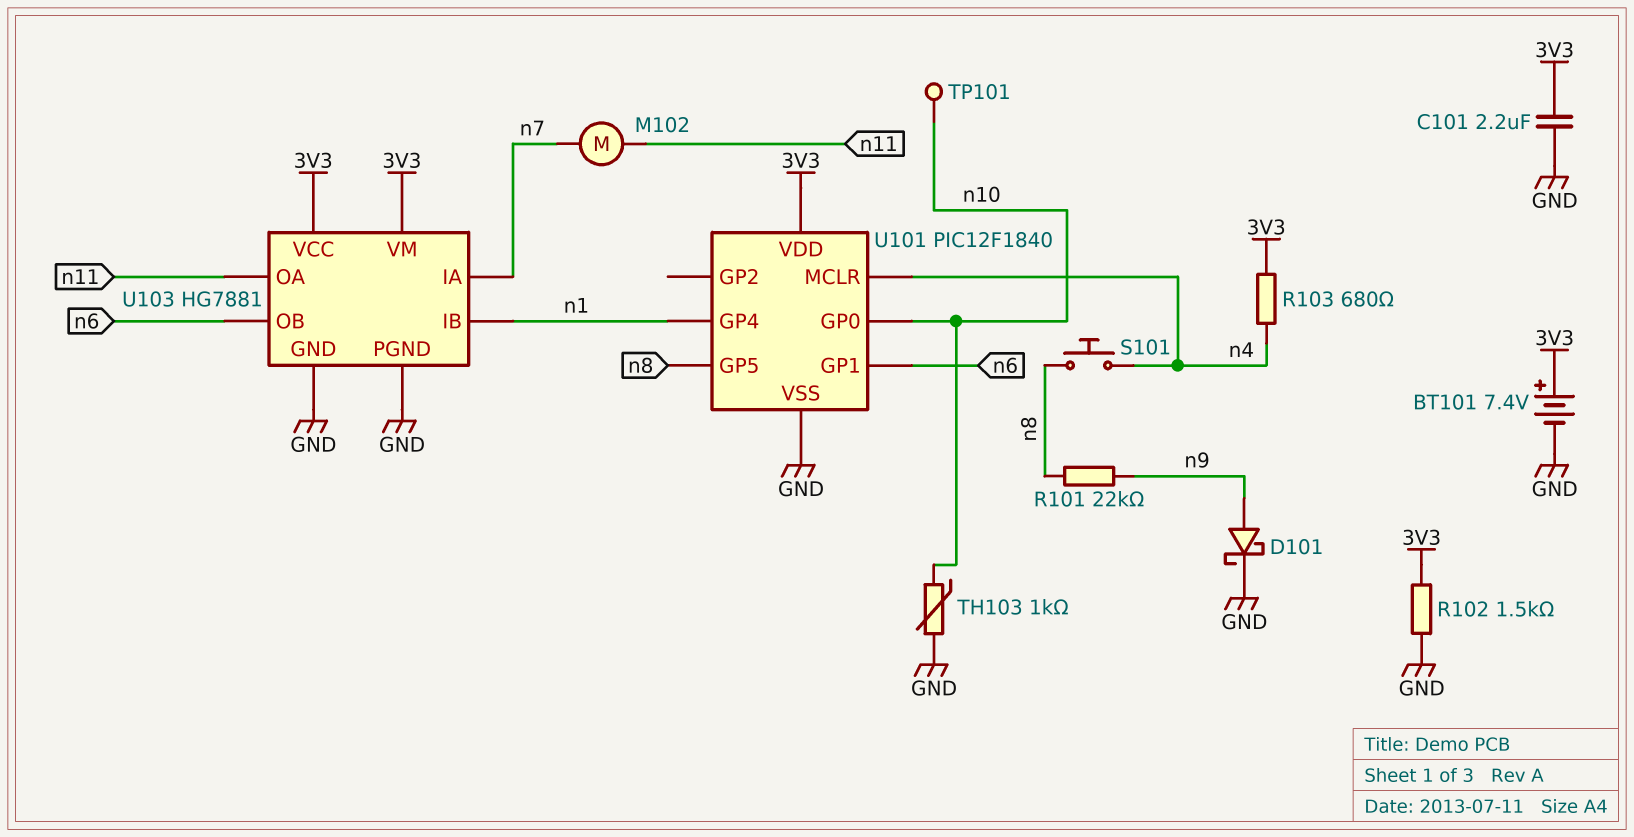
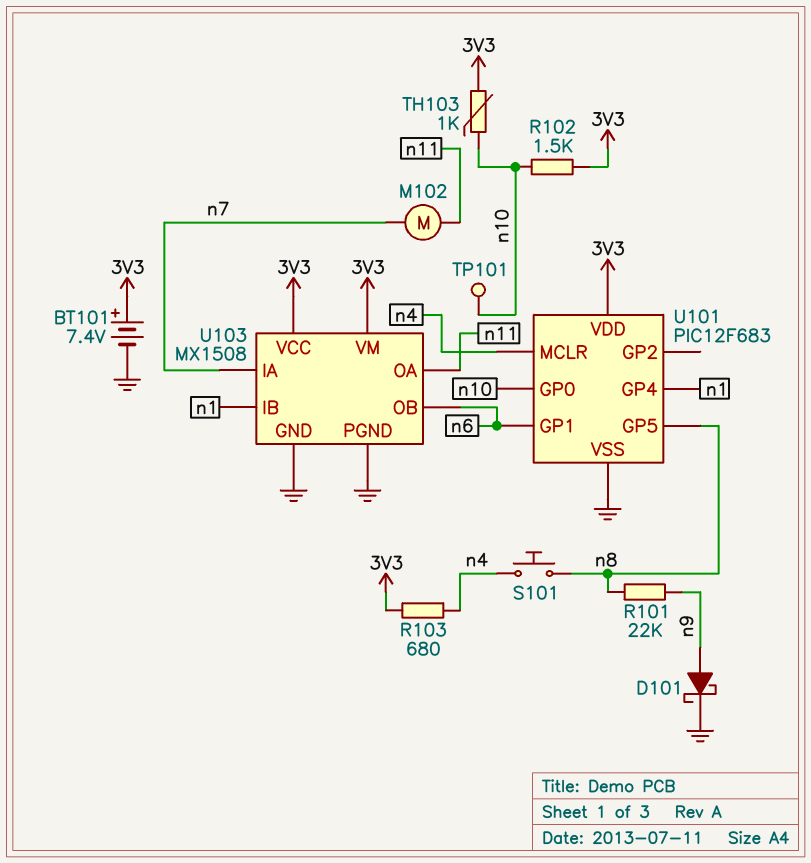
C101: 2.2uF (3V3, GND) -> none
R102: 1.5k (3V3, GND) -> 1.5k (3V3, n10)
TH103: 1k (GND, n10) -> 1k (3V3, n10)
U101: PIC12F1840 -> PIC12F683
U103: HG7881 -> MX1508

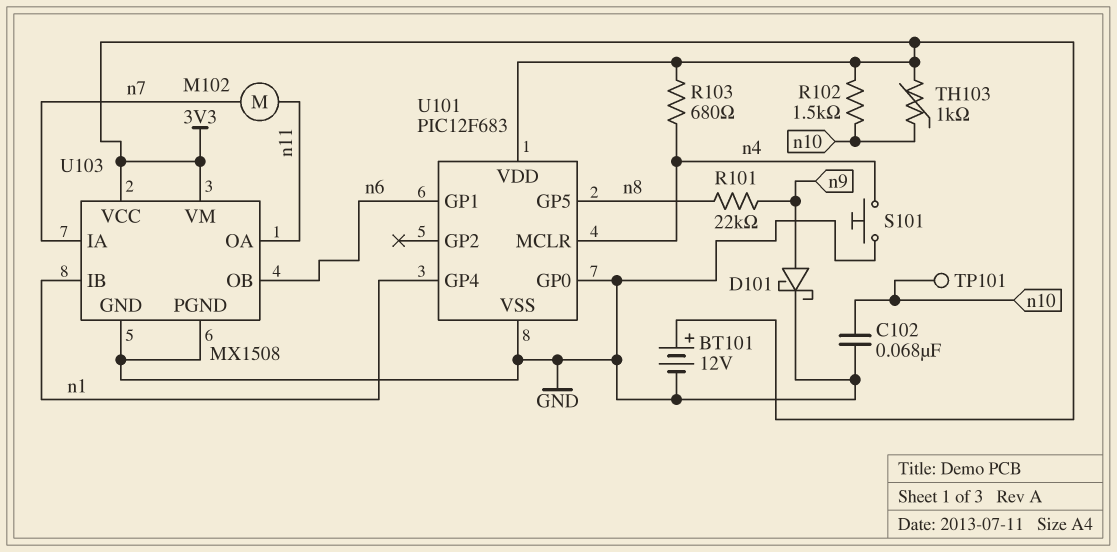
BT101: 7.4V (plus 3V3, minus GND) -> 12V (plus 3V3, minus GND)
C102: none -> 68nF (GND, n10)
S101: button (n4, n8) -> button (GND, n4)
U101 pin GP0: n10 -> GND

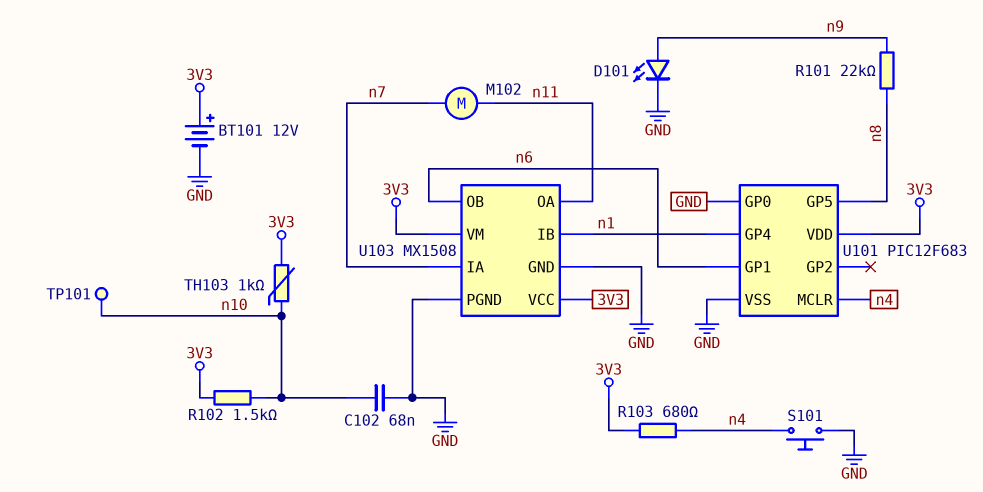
D101: schottky (A n9, K GND) -> LED (A n9, K GND)

